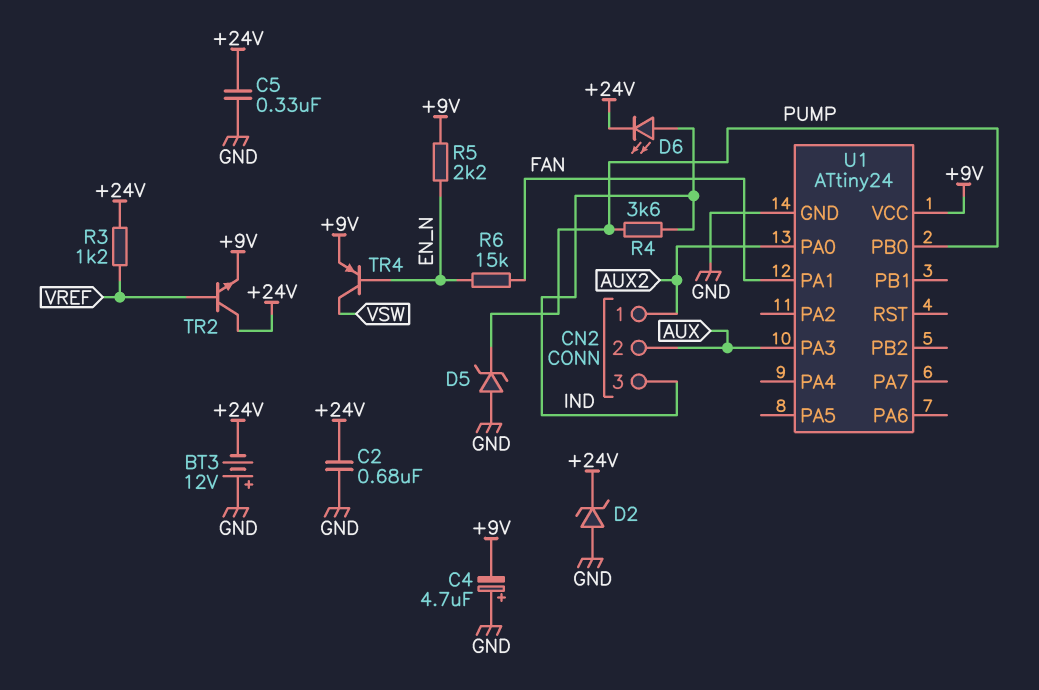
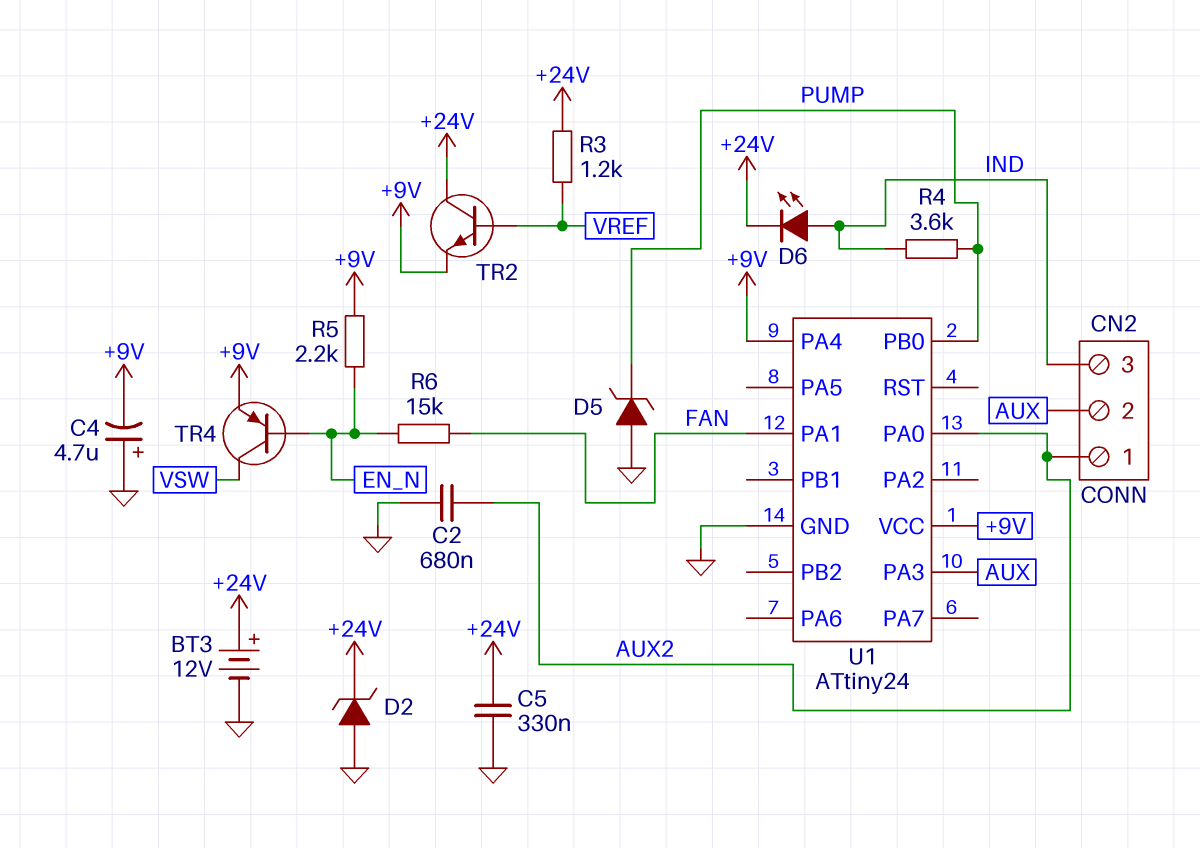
BT3: 12V (plus GND, minus +24V) -> 12V (plus +24V, minus GND)
C2: 680nF (+24V, GND) -> 680nF (AUX2, GND)
U1 pin PA4: none -> +9V

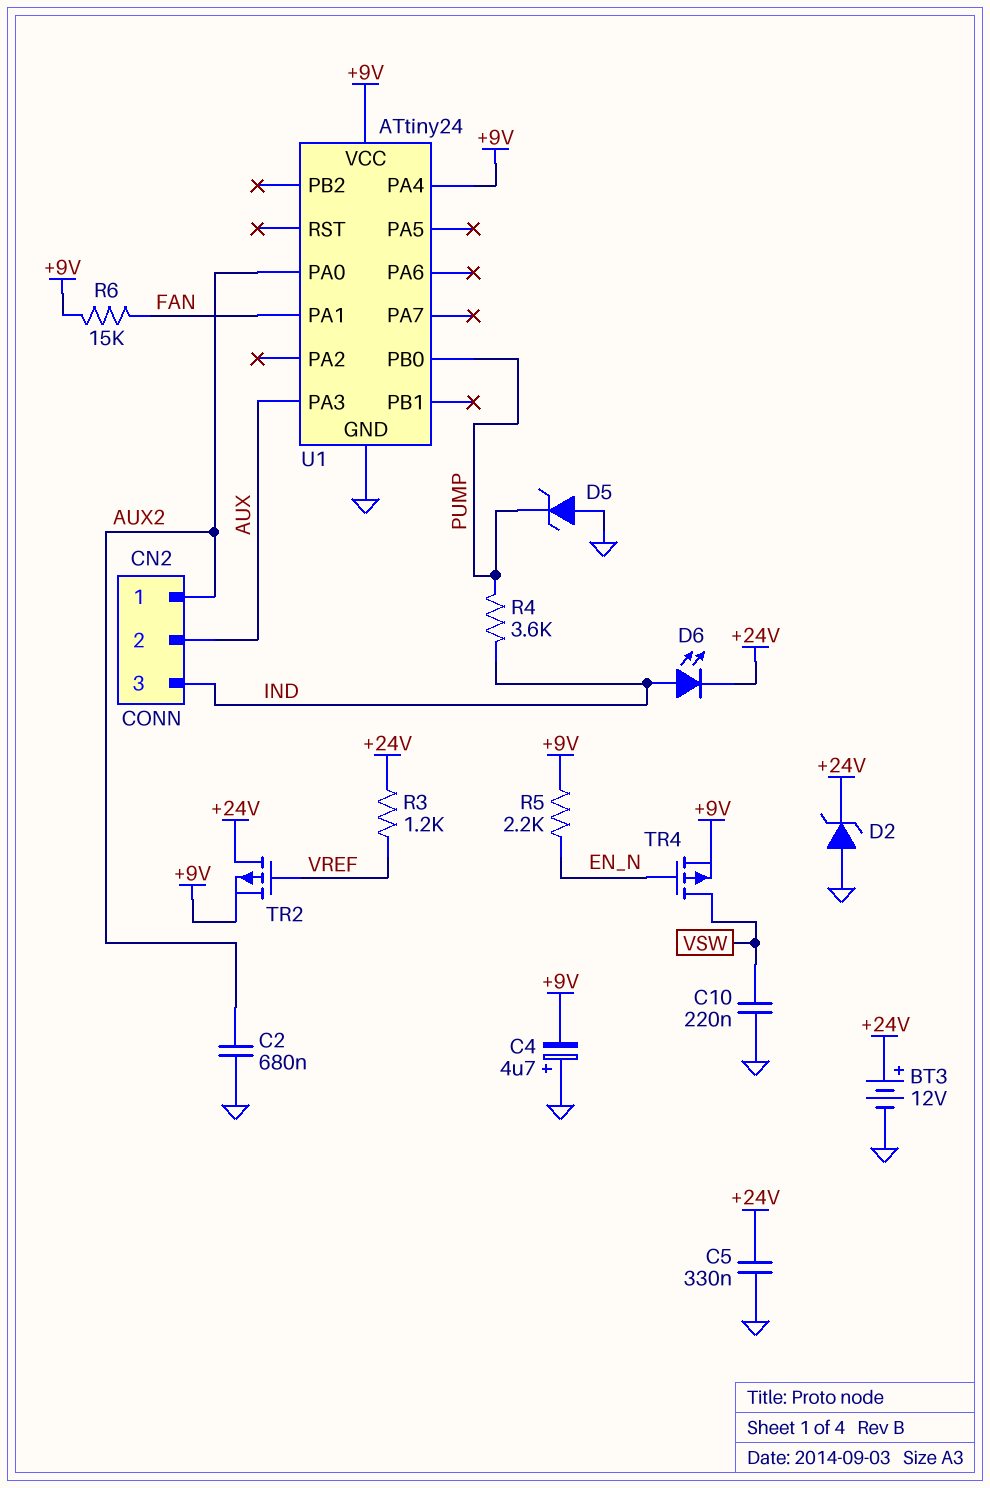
C10: none -> 220nF (GND, VSW)
R6: 15k (EN_N, FAN) -> 15k (+9V, FAN)
TR2: NPN (B VREF, C +24V, E +9V) -> PMOS (G VREF, D +24V, S +9V)
TR4: PNP (B EN_N, C VSW, E +9V) -> PMOS (G EN_N, D VSW, S +9V)

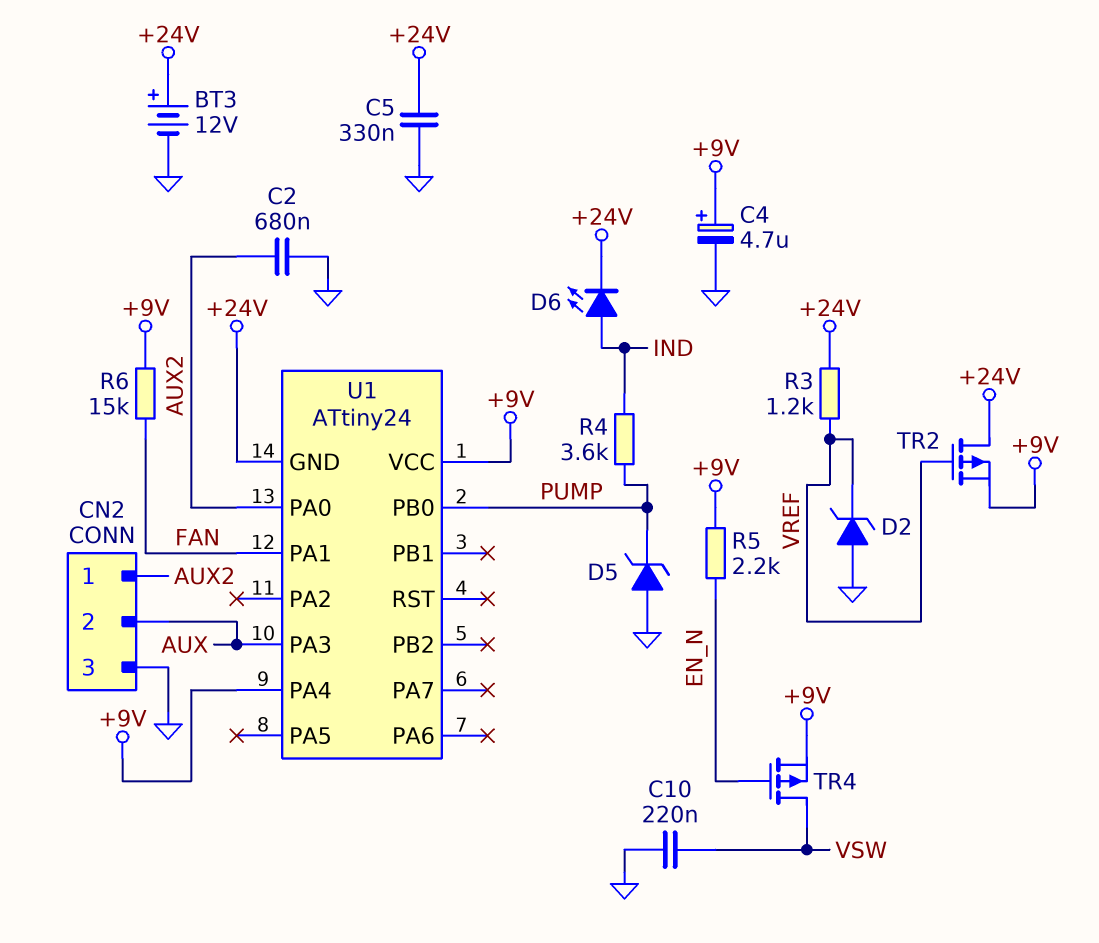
C4: 4.7uF (plus GND, minus +9V) -> 4.7uF (plus +9V, minus GND)
CN2 pin 3: IND -> GND
D2: zener (A GND, K +24V) -> zener (A GND, K VREF)
U1 pin GND: GND -> +24V

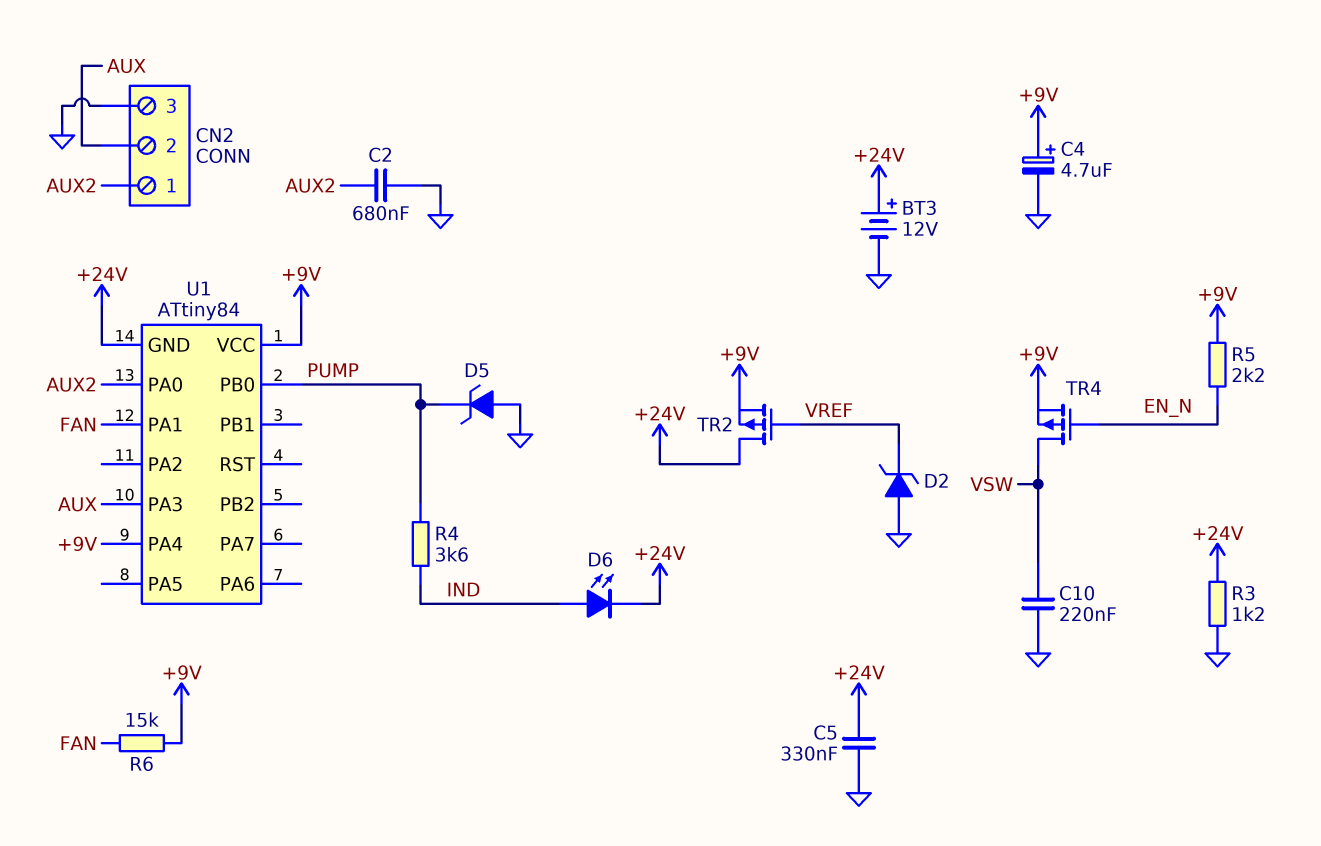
R3: 1.2k (+24V, VREF) -> 1.2k (+24V, GND)
U1: ATtiny24 -> ATtiny84

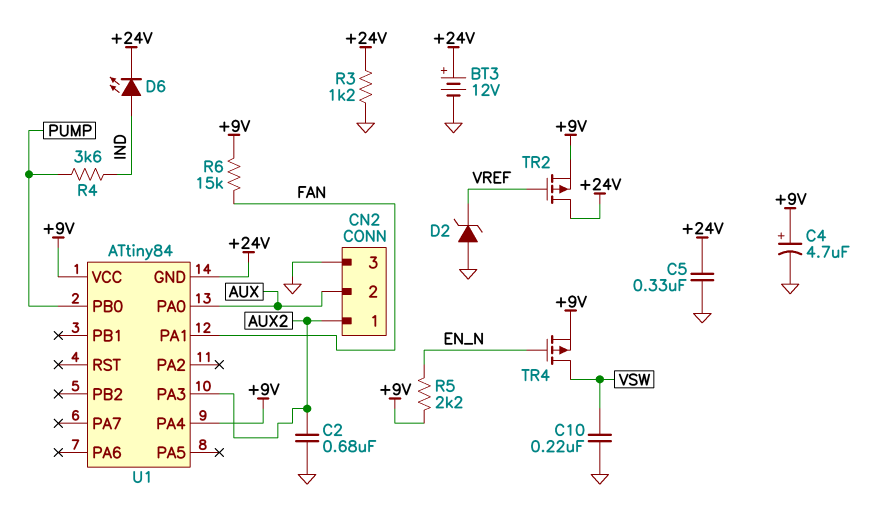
D5: zener (A GND, K PUMP) -> none
U1 pin PA0: AUX2 -> AUX
U1 pin PA3: AUX -> AUX2

